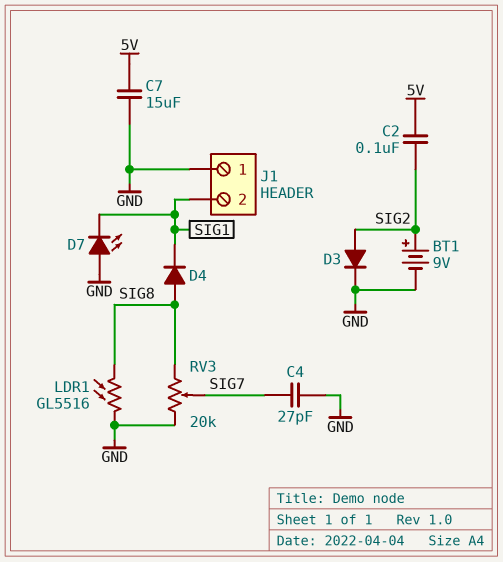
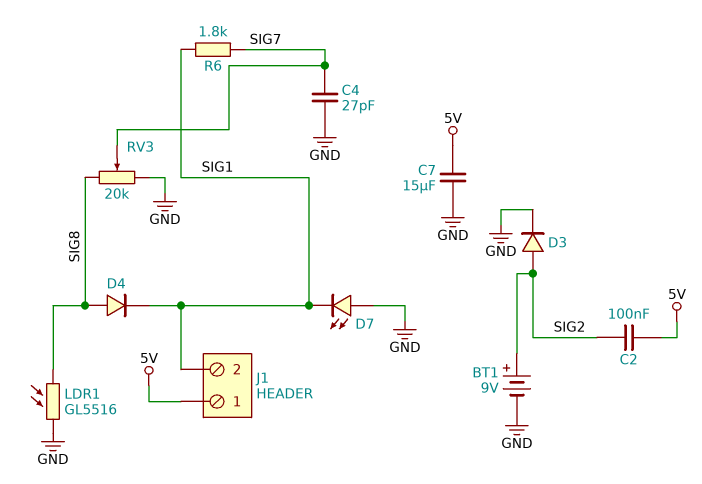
J1 pin 1: GND -> 5V
R6: none -> 1.8k (SIG1, SIG7)

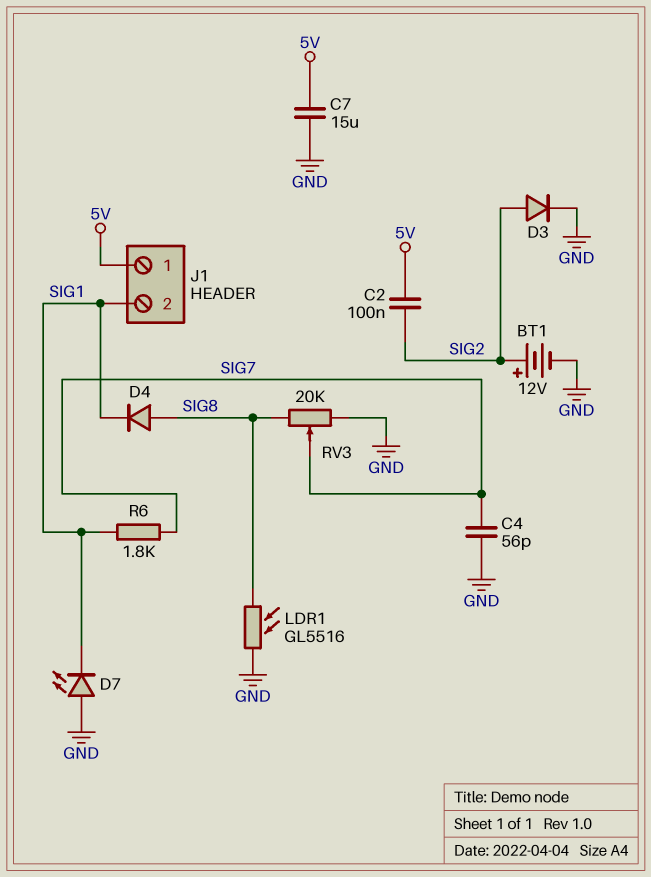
BT1: 9V (plus SIG2, minus GND) -> 12V (plus SIG2, minus GND)
C4: 27pF (GND, SIG7) -> 56pF (GND, SIG7)

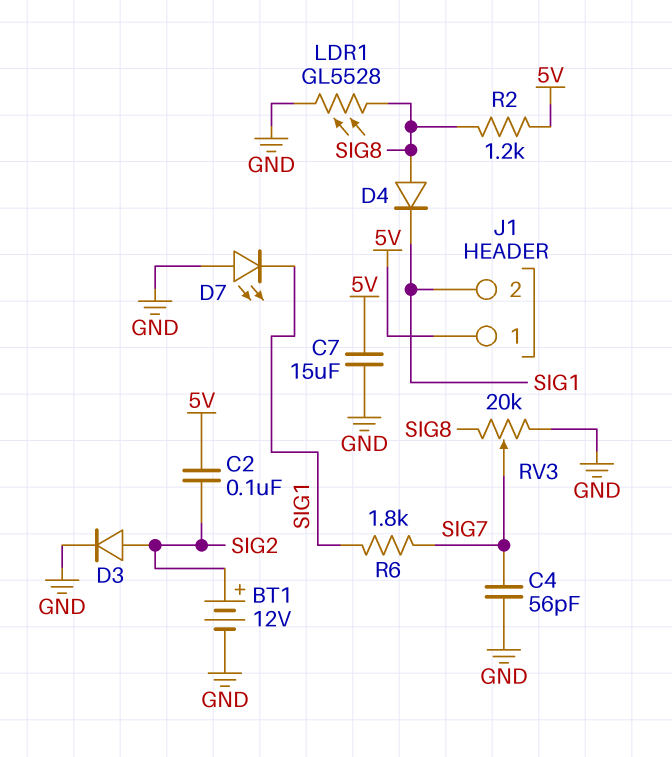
LDR1: GL5516 (GND, SIG8) -> GL5528 (GND, SIG8)
R2: none -> 1.2k (5V, SIG8)

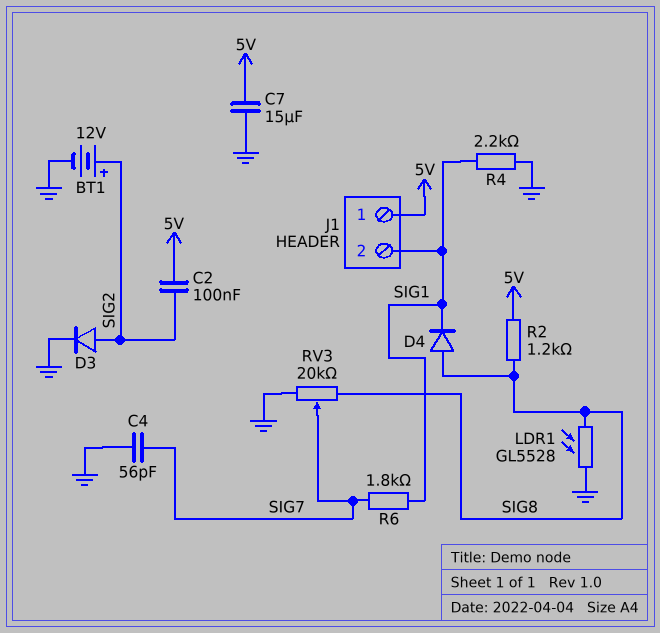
D7: LED (A GND, K SIG1) -> none
R4: none -> 2.2k (GND, SIG1)

